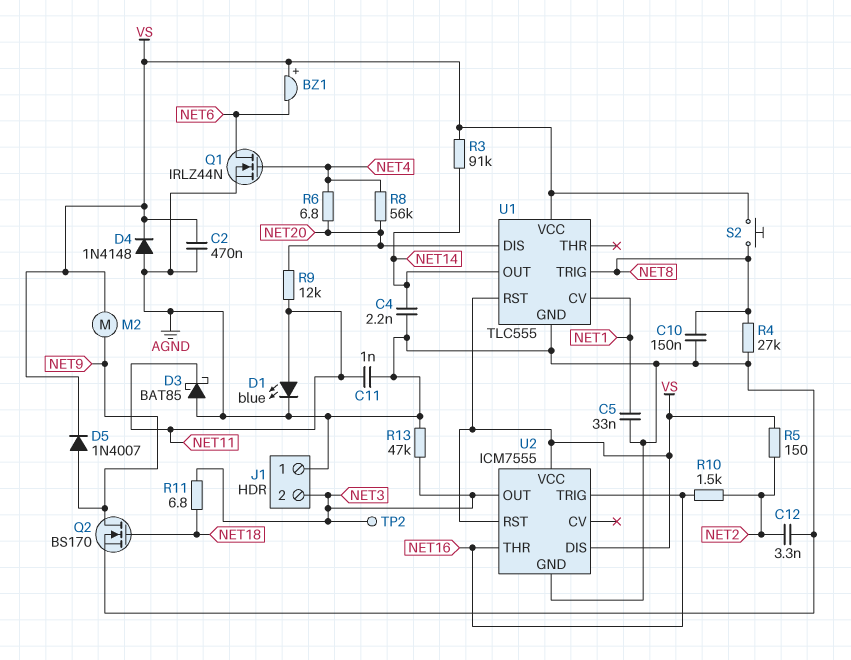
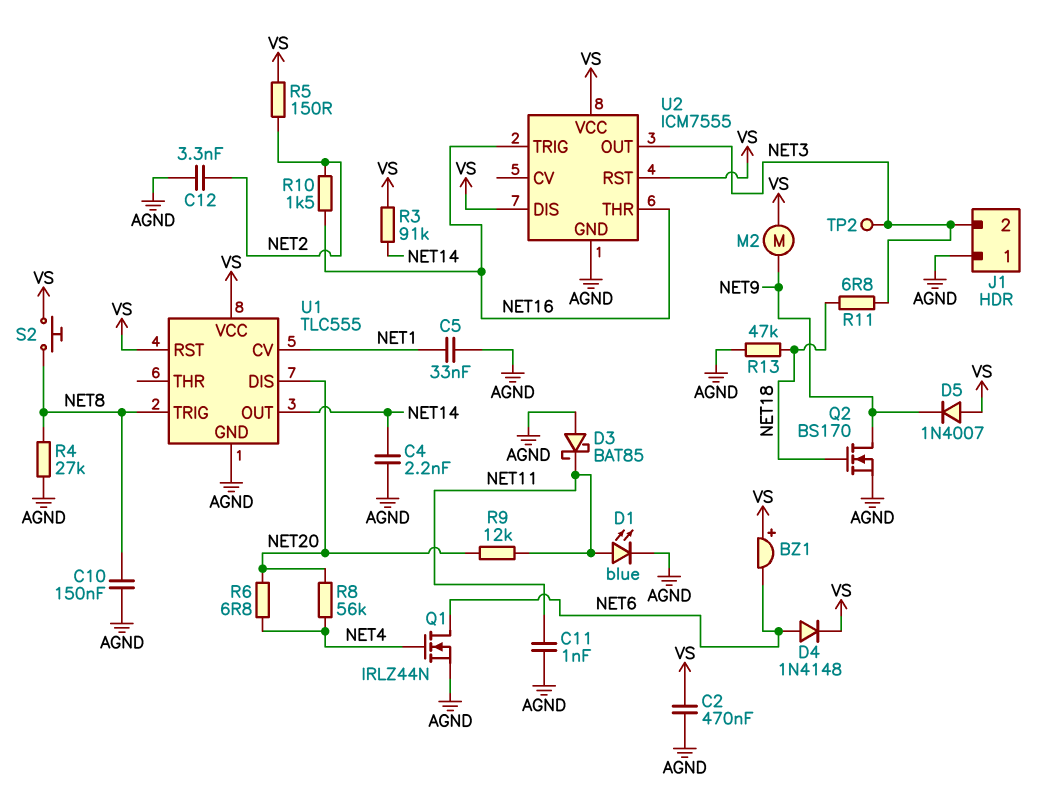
D4: diode 1N4148 (A AGND, K VS) -> diode 1N4148 (A NET6, K VS)
D5: diode 1N4007 (A NET9, K VS) -> diode 1N4007 (A VS, K NET9)
R13: 47k (AGND, NET3) -> 47k (AGND, NET18)

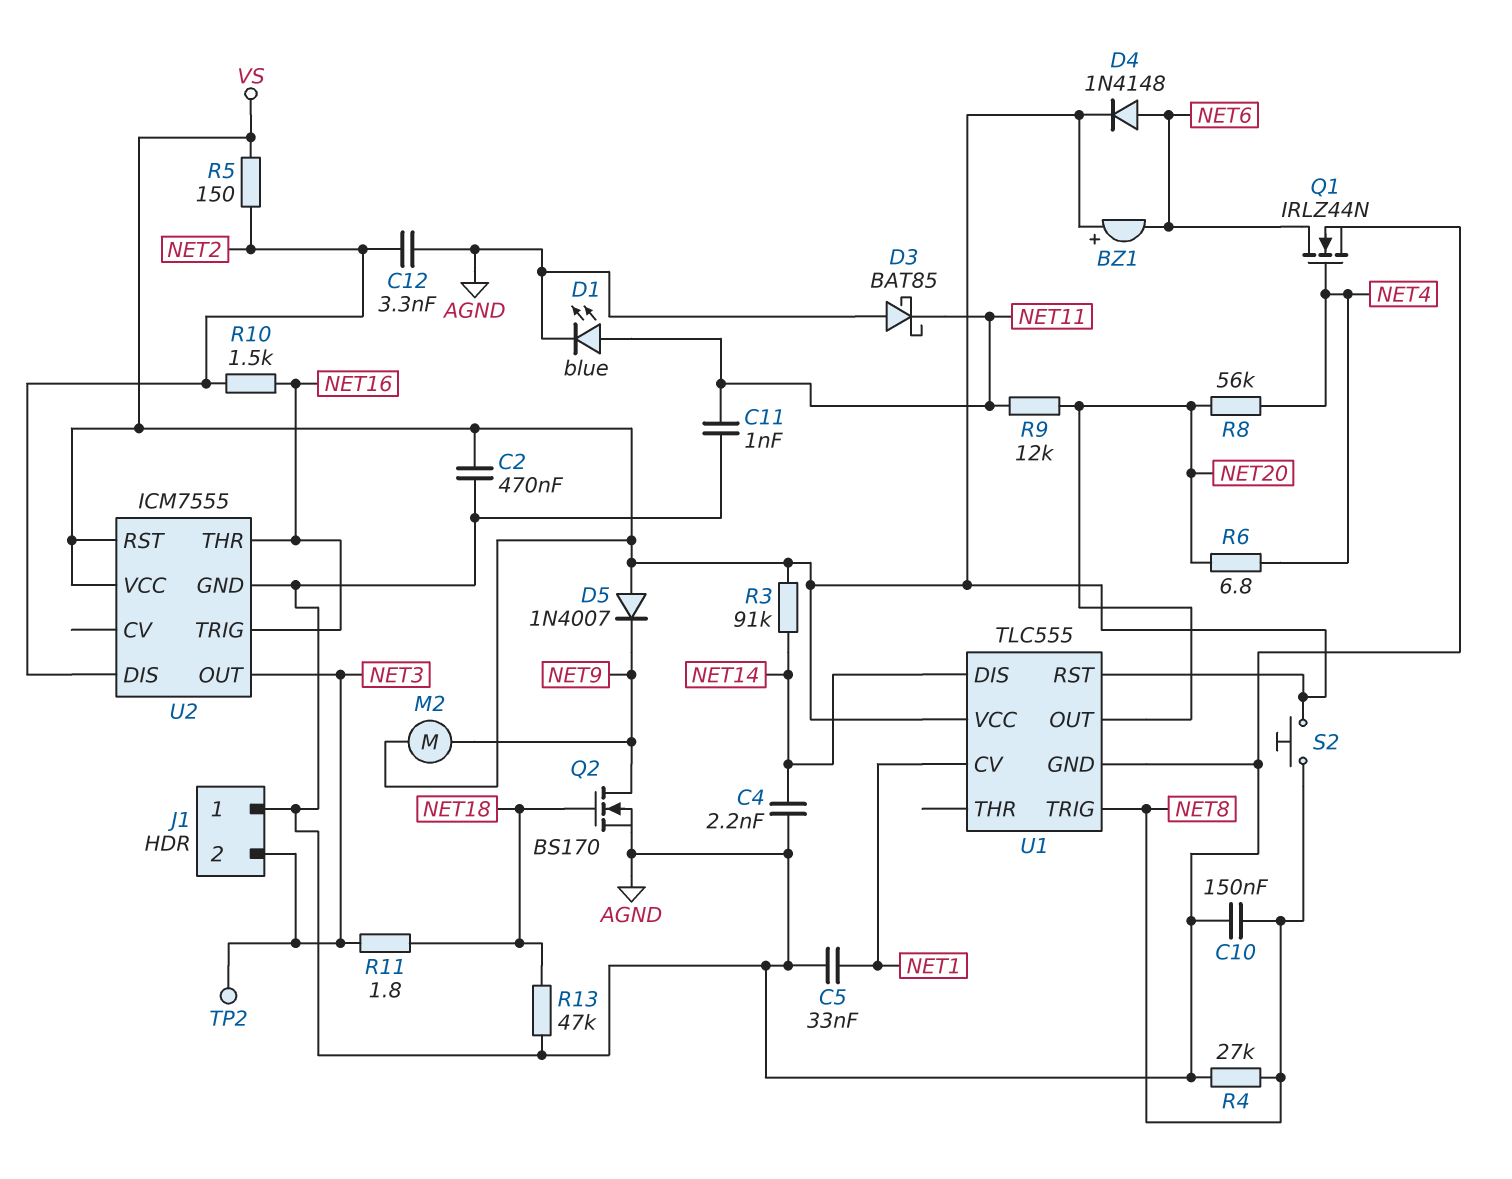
R11: 6.8 (NET3, NET18) -> 1.8 (NET3, NET18)
U1 pin DIS: NET20 -> NET14
U1 pin OUT: NET14 -> NET20
U2 pin DIS: VS -> NET2

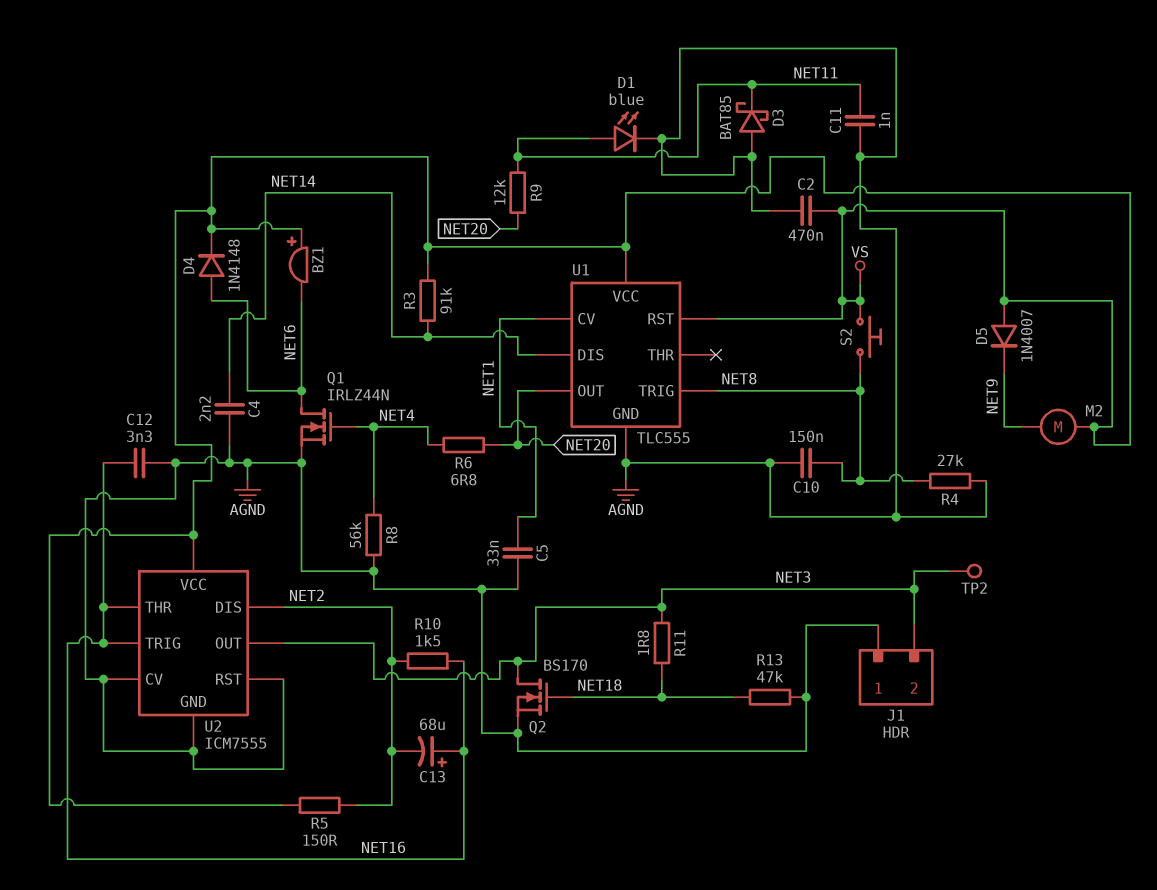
C12: 3.3nF (AGND, NET2) -> 3.3nF (AGND, NET16)
C13: none -> 68uF (plus NET16, minus NET2)
Q2: NMOS BS170 (G NET18, D NET9, S AGND) -> NMOS BS170 (G NET18, D NET3, S AGND)
R8: 56k (NET4, NET20) -> 56k (AGND, NET4)
U2 pin CV: none -> AGND
U2 pin RST: VS -> AGND

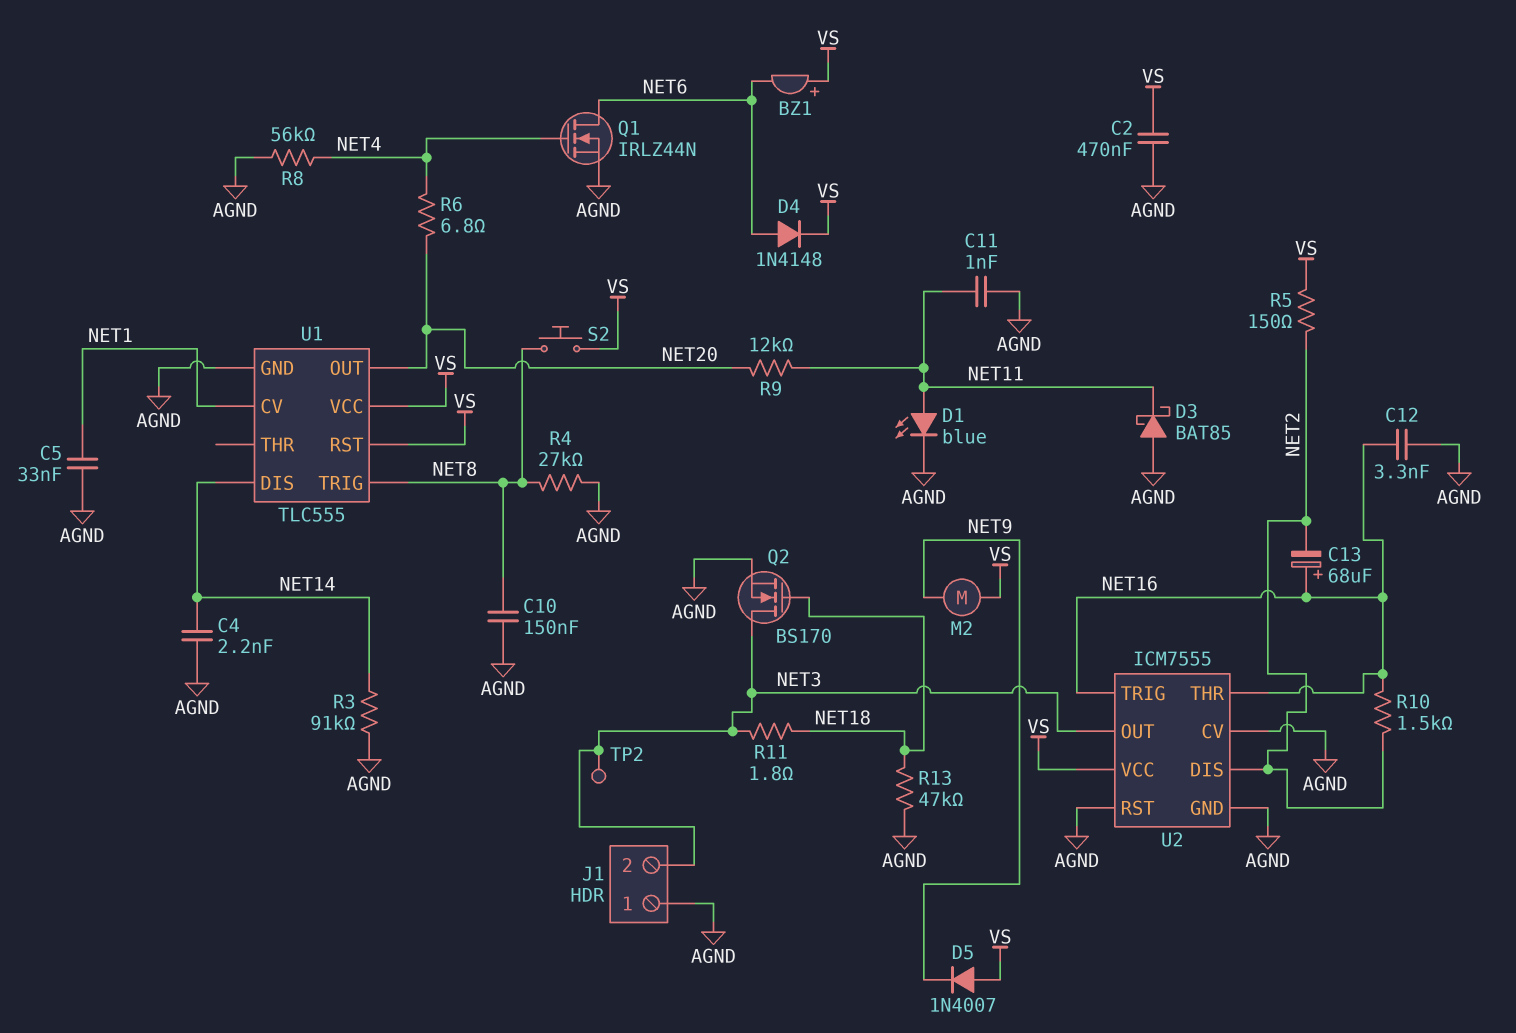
R3: 91k (NET14, VS) -> 91k (AGND, NET14)

